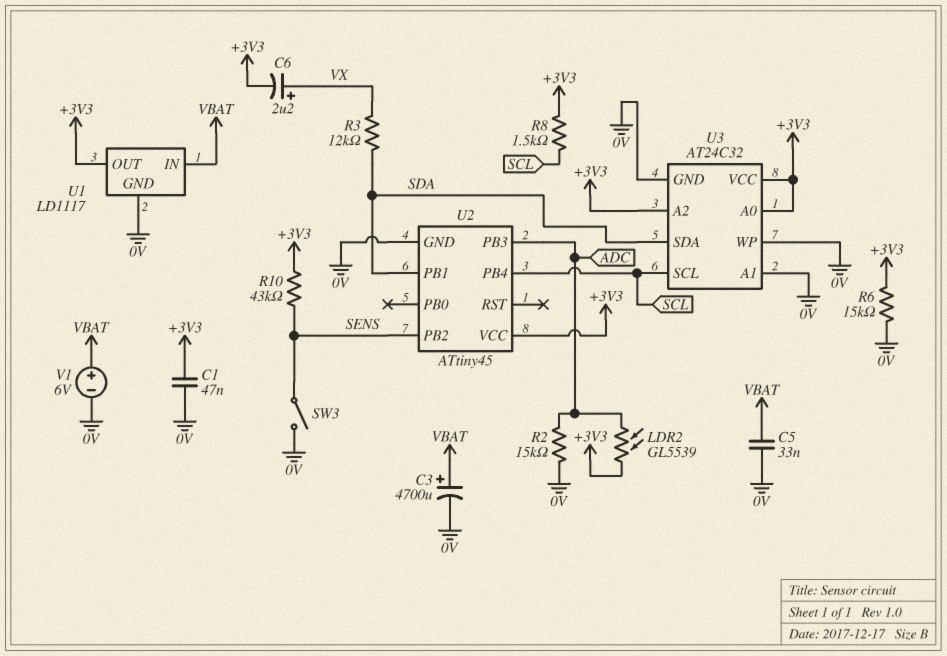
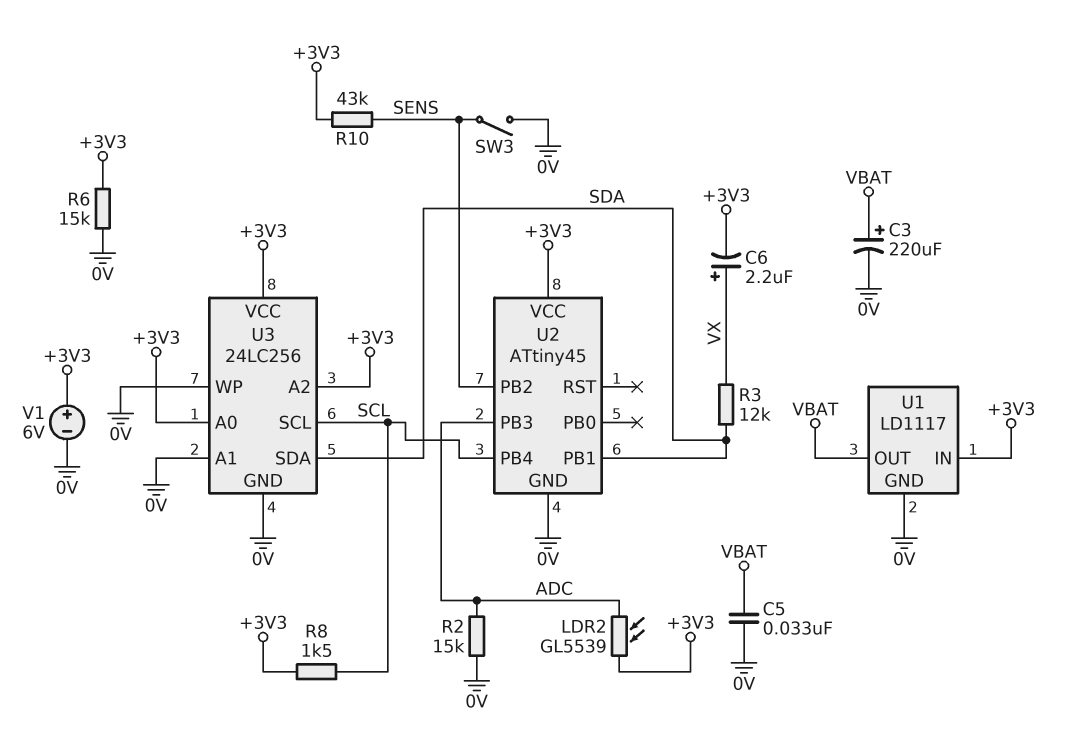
C1: 47nF (+3V3, 0V) -> none
C3: 4700uF (plus VBAT, minus 0V) -> 220uF (plus VBAT, minus 0V)
U1 pin IN: VBAT -> +3V3
U1 pin OUT: +3V3 -> VBAT
U3: AT24C32 -> 24LC256
V1: 6V (plus VBAT, minus 0V) -> 6V (plus +3V3, minus 0V)

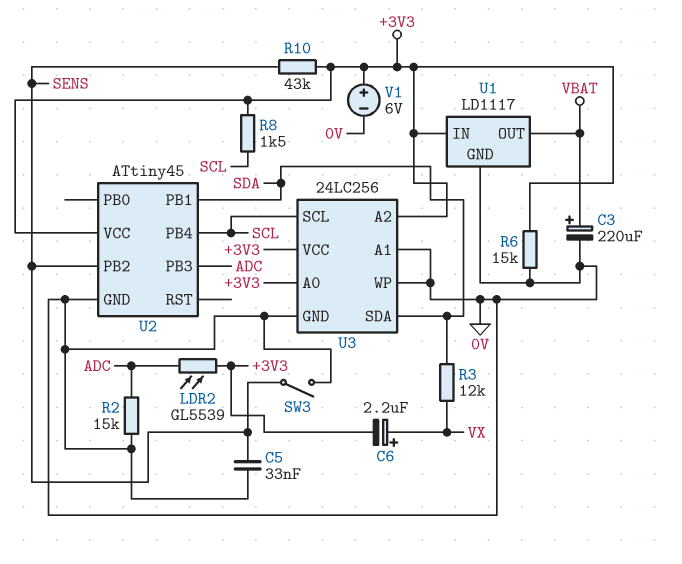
C5: 33nF (0V, VBAT) -> 33nF (0V, SENS)

